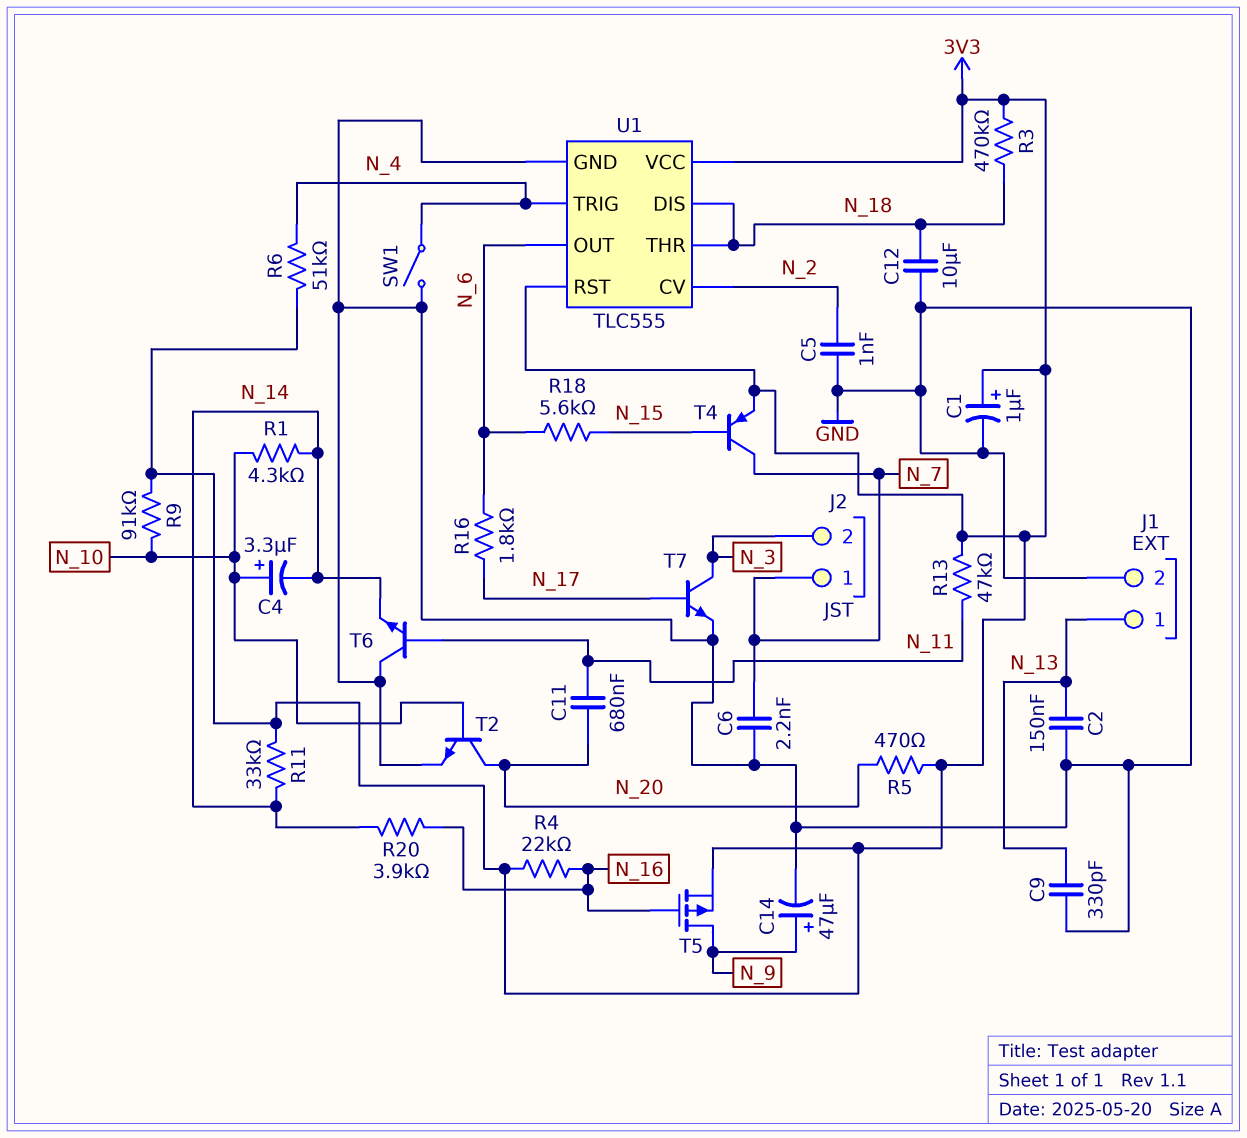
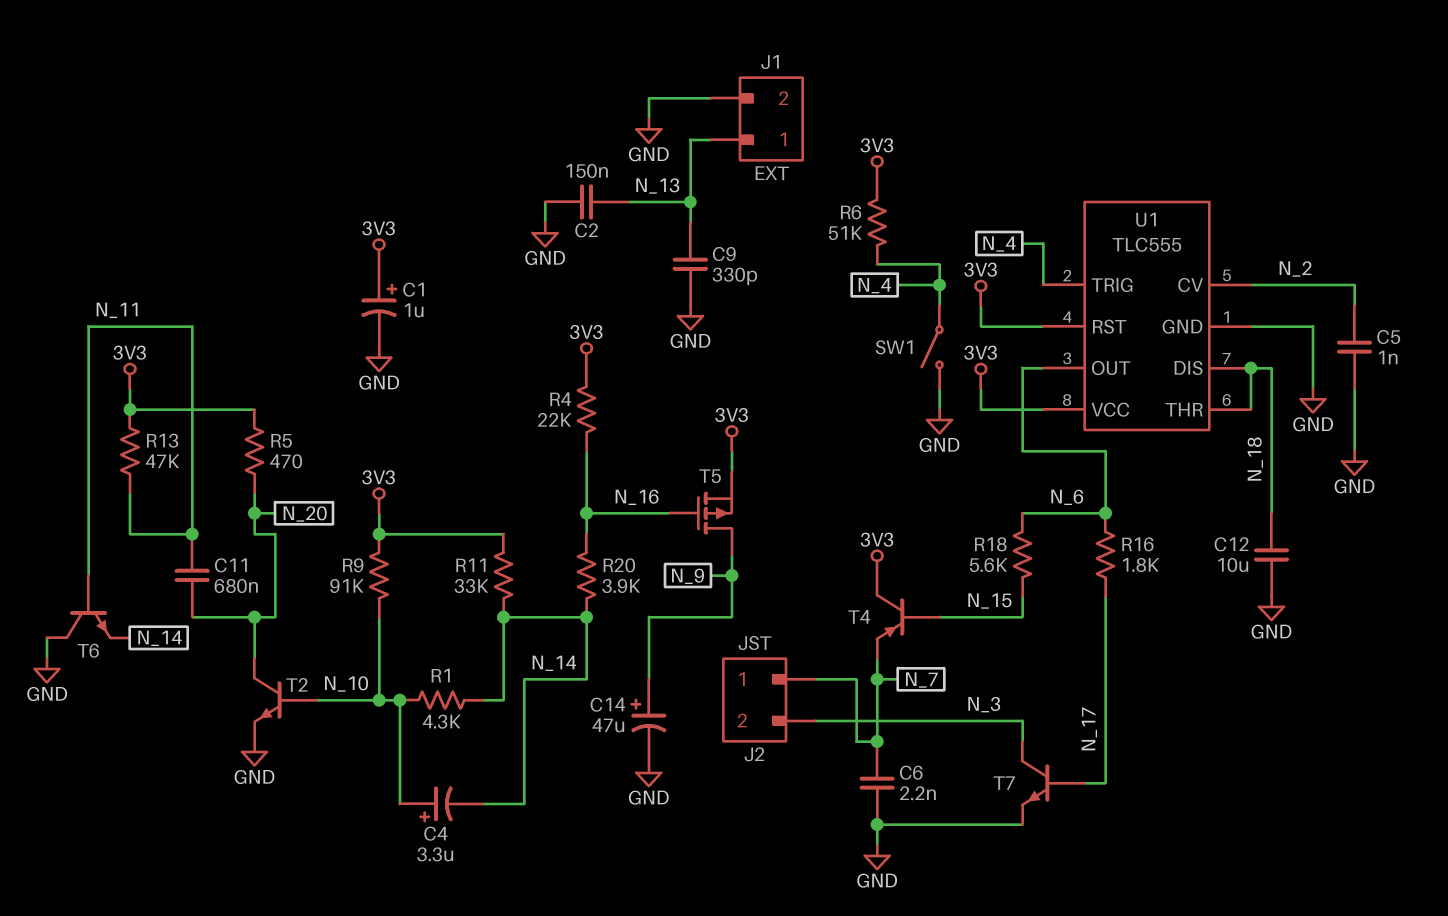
R3: 470k (3V3, N_18) -> none
T4: PNP (B N_15, C N_7, E 3V3) -> PNP (B N_15, C 3V3, E N_7)

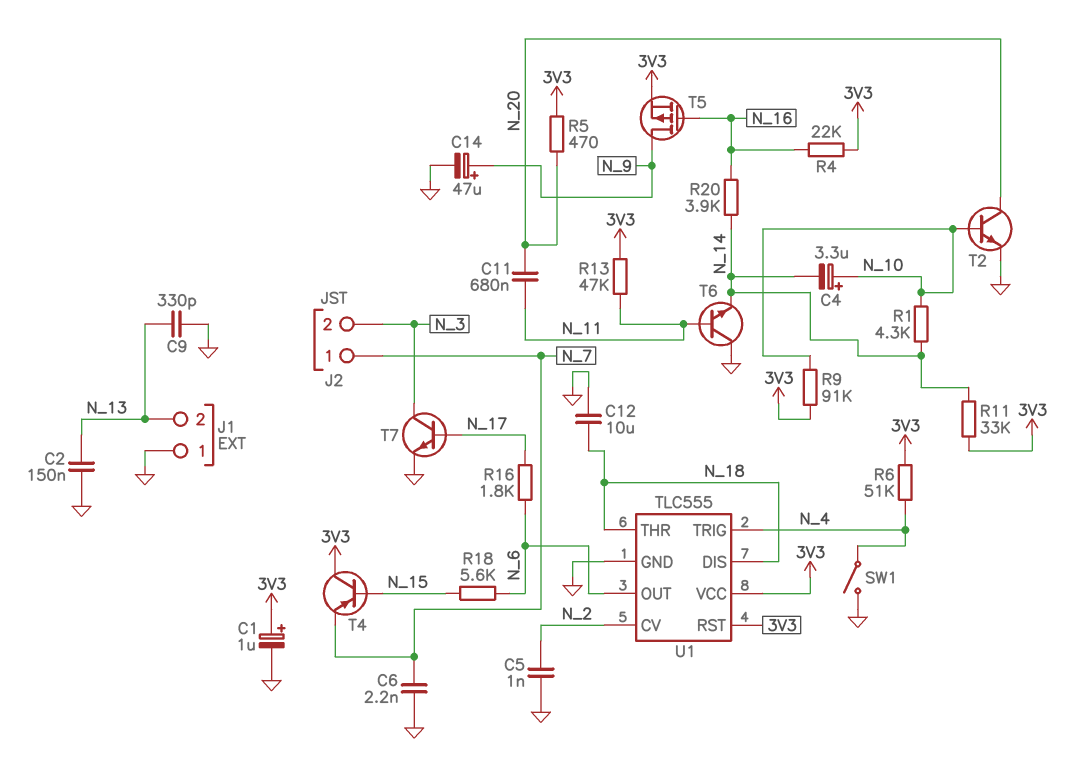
J1 pin 1: N_13 -> GND
J1 pin 2: GND -> N_13

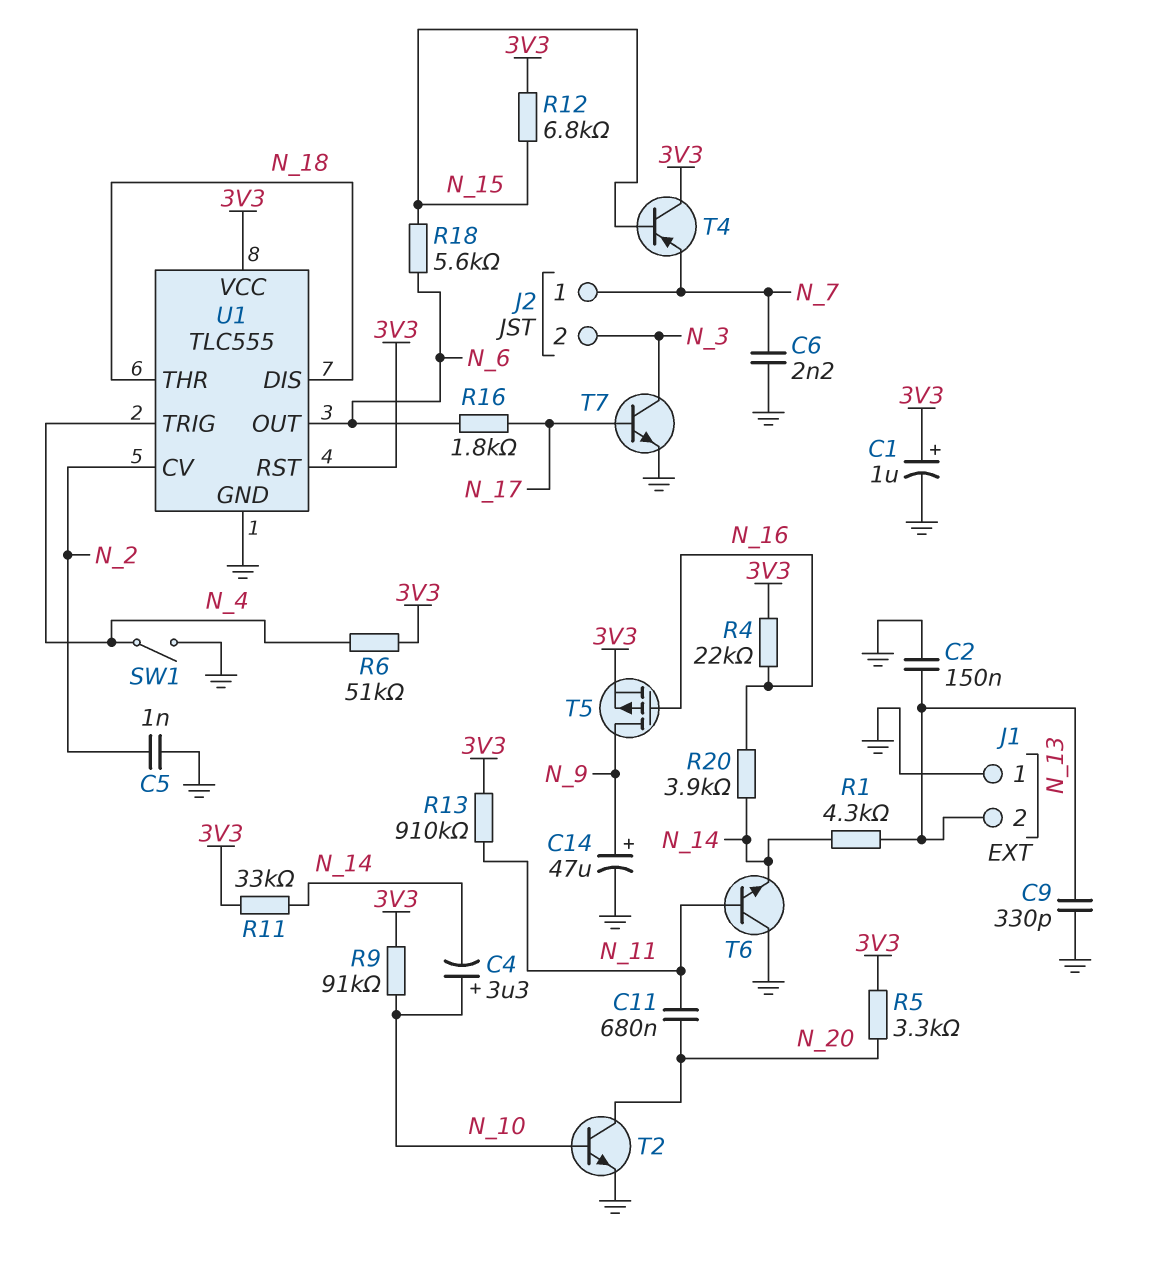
C12: 10uF (GND, N_18) -> none
R1: 4.3k (N_10, N_14) -> 4.3k (N_13, N_14)
R5: 470 (3V3, N_20) -> 3.3k (3V3, N_20)
R12: none -> 6.8k (3V3, N_15)
R13: 47k (3V3, N_11) -> 910k (3V3, N_11)

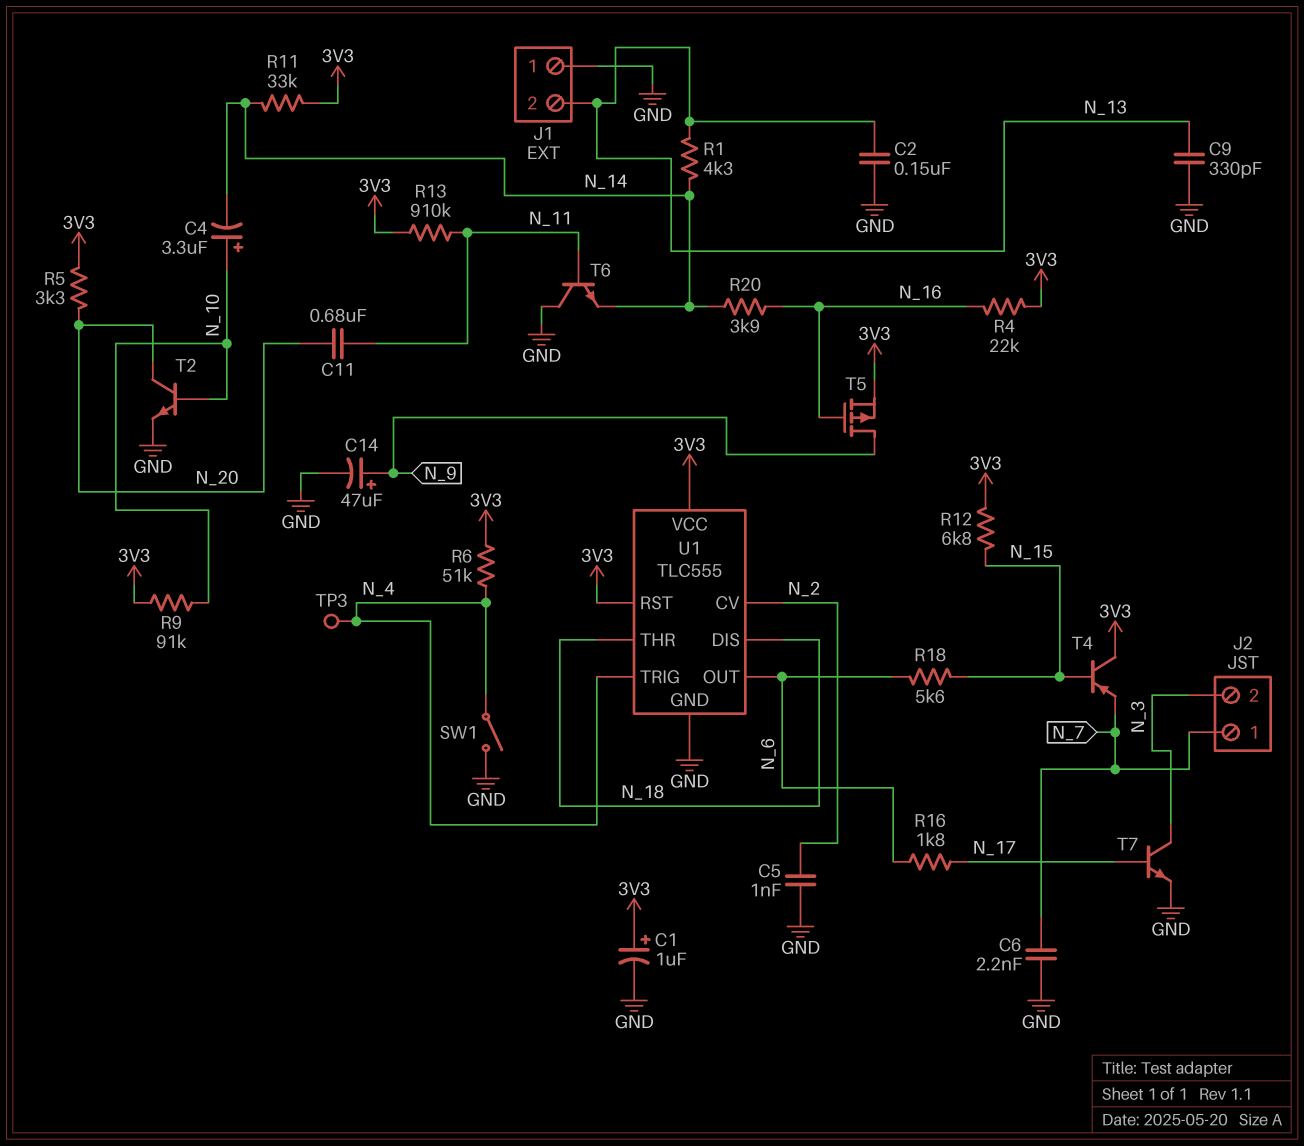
TP3: none -> test point (N_4)

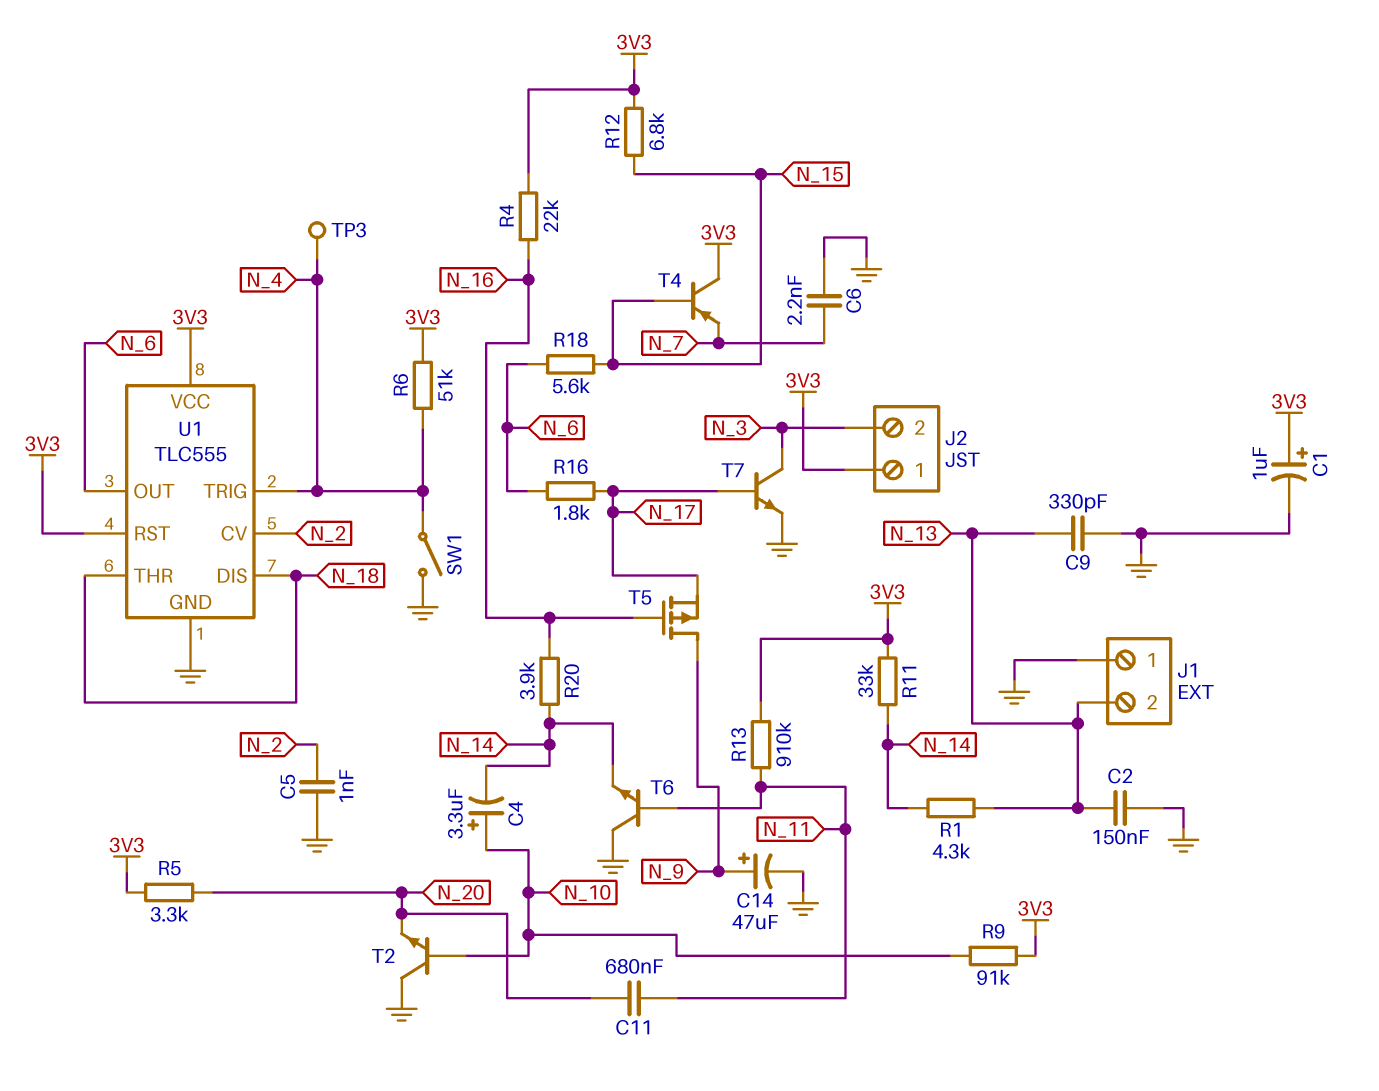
J2 pin 1: N_7 -> 3V3
T2: NPN (B N_10, C N_20, E GND) -> NPN (B N_10, C GND, E N_20)
T5: PMOS (G N_16, D N_9, S 3V3) -> PMOS (G N_16, D N_9, S N_17)

